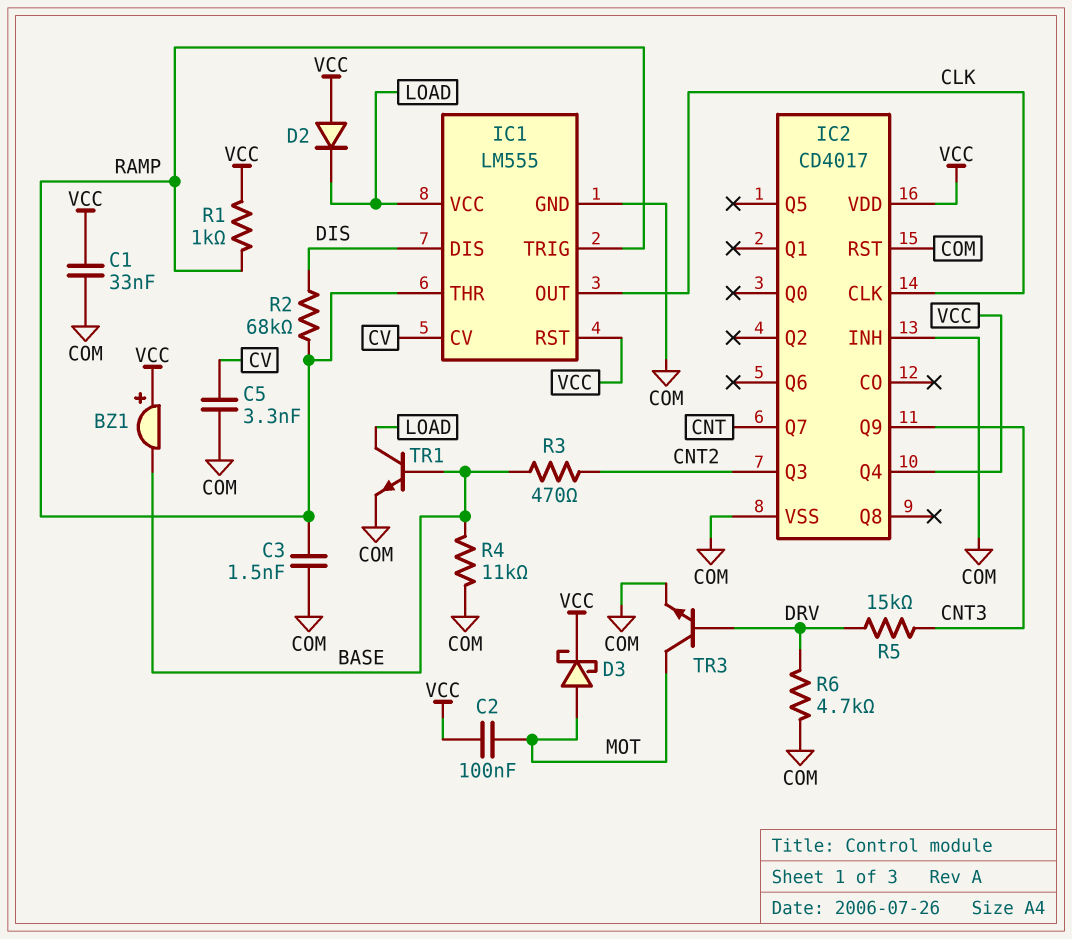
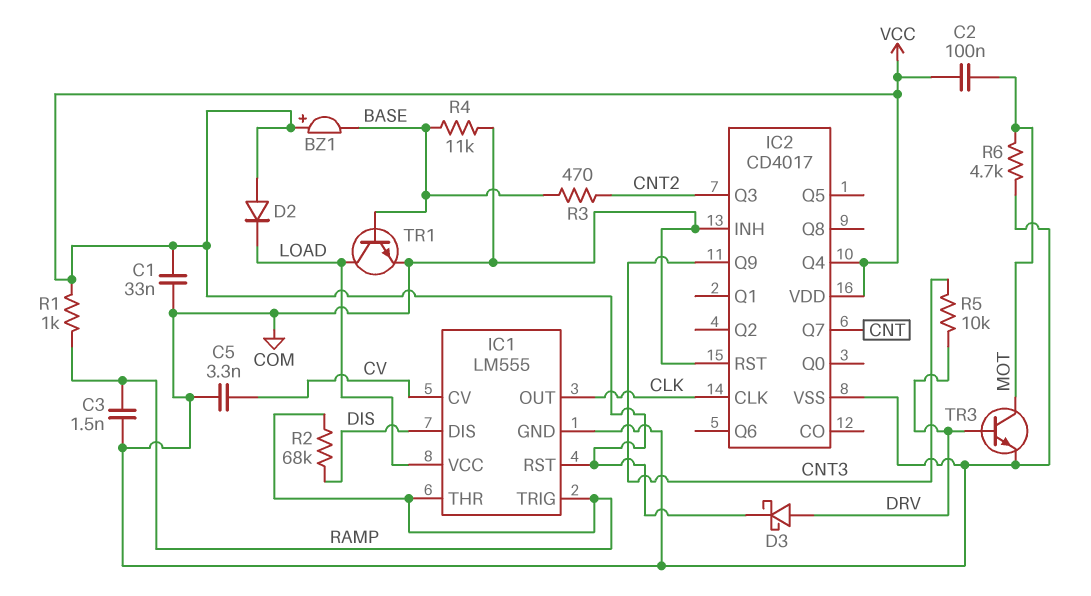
D3: schottky (A MOT, K VCC) -> schottky (A DRV, K VCC)
R5: 15k (CNT3, DRV) -> 10k (CNT3, DRV)
R6: 4.7k (COM, DRV) -> 4.7k (COM, MOT)

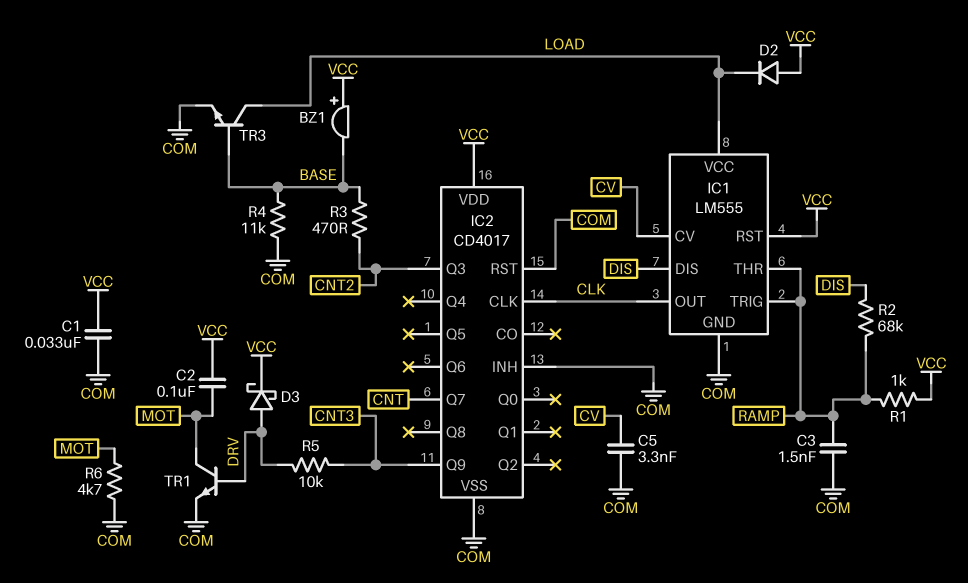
IC2 pin Q4: VCC -> none
TR1: NPN (B BASE, C LOAD, E COM) -> NPN (B DRV, C MOT, E COM)
TR3: NPN (B DRV, C MOT, E COM) -> NPN (B BASE, C LOAD, E COM)

